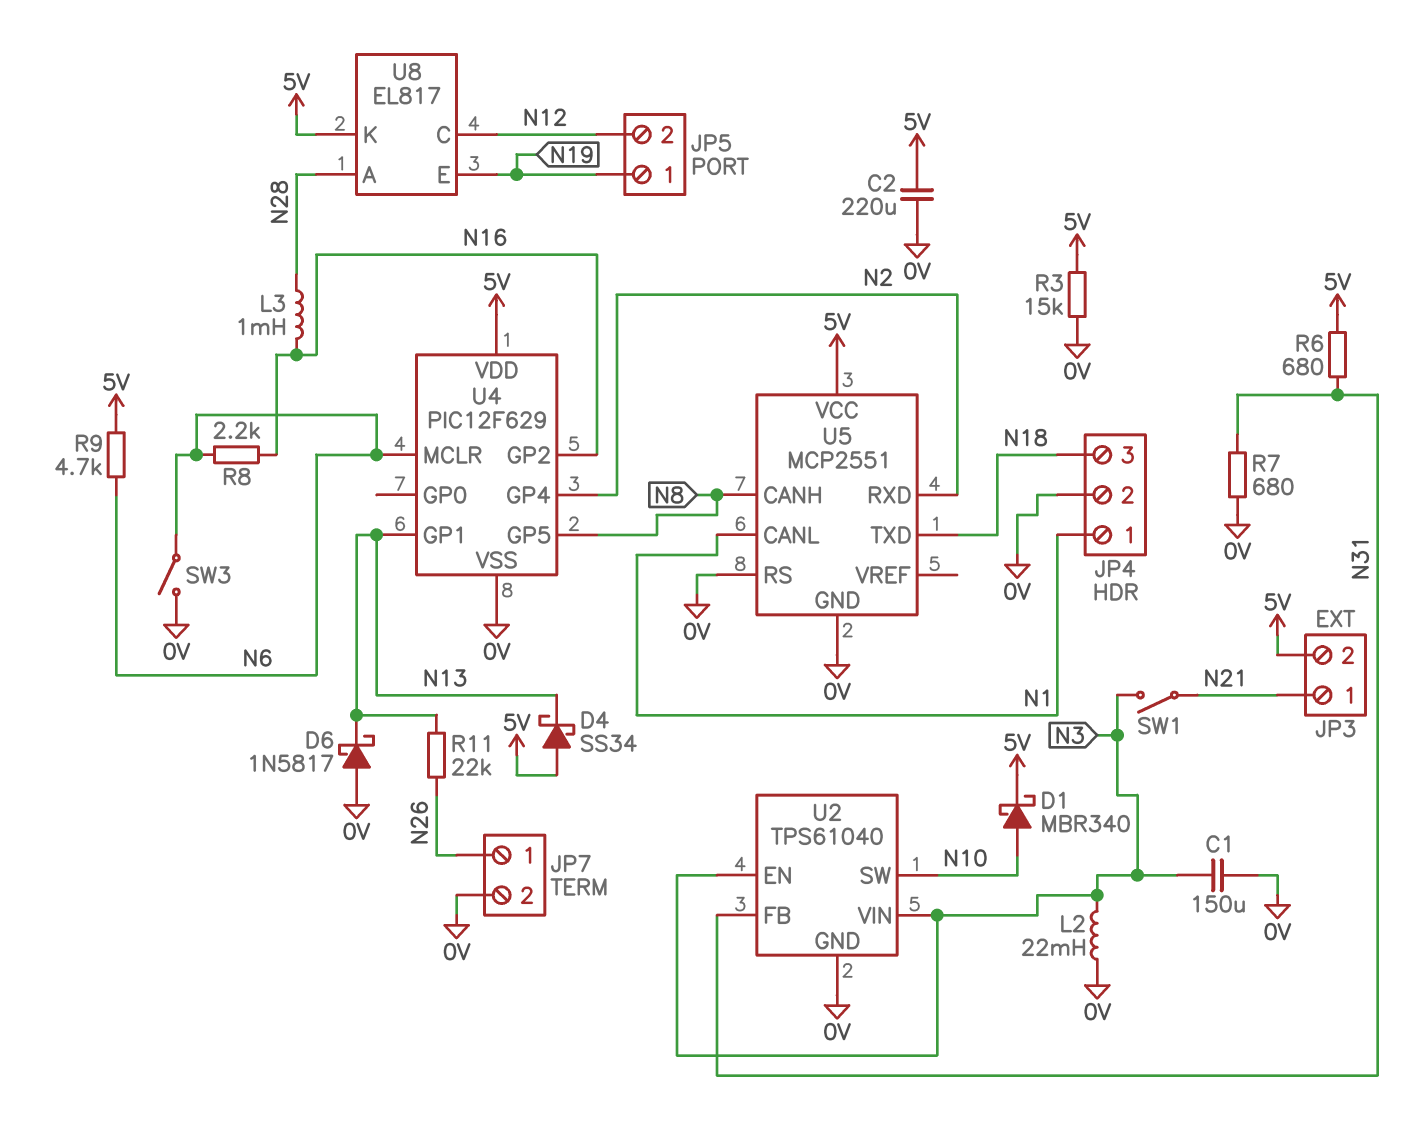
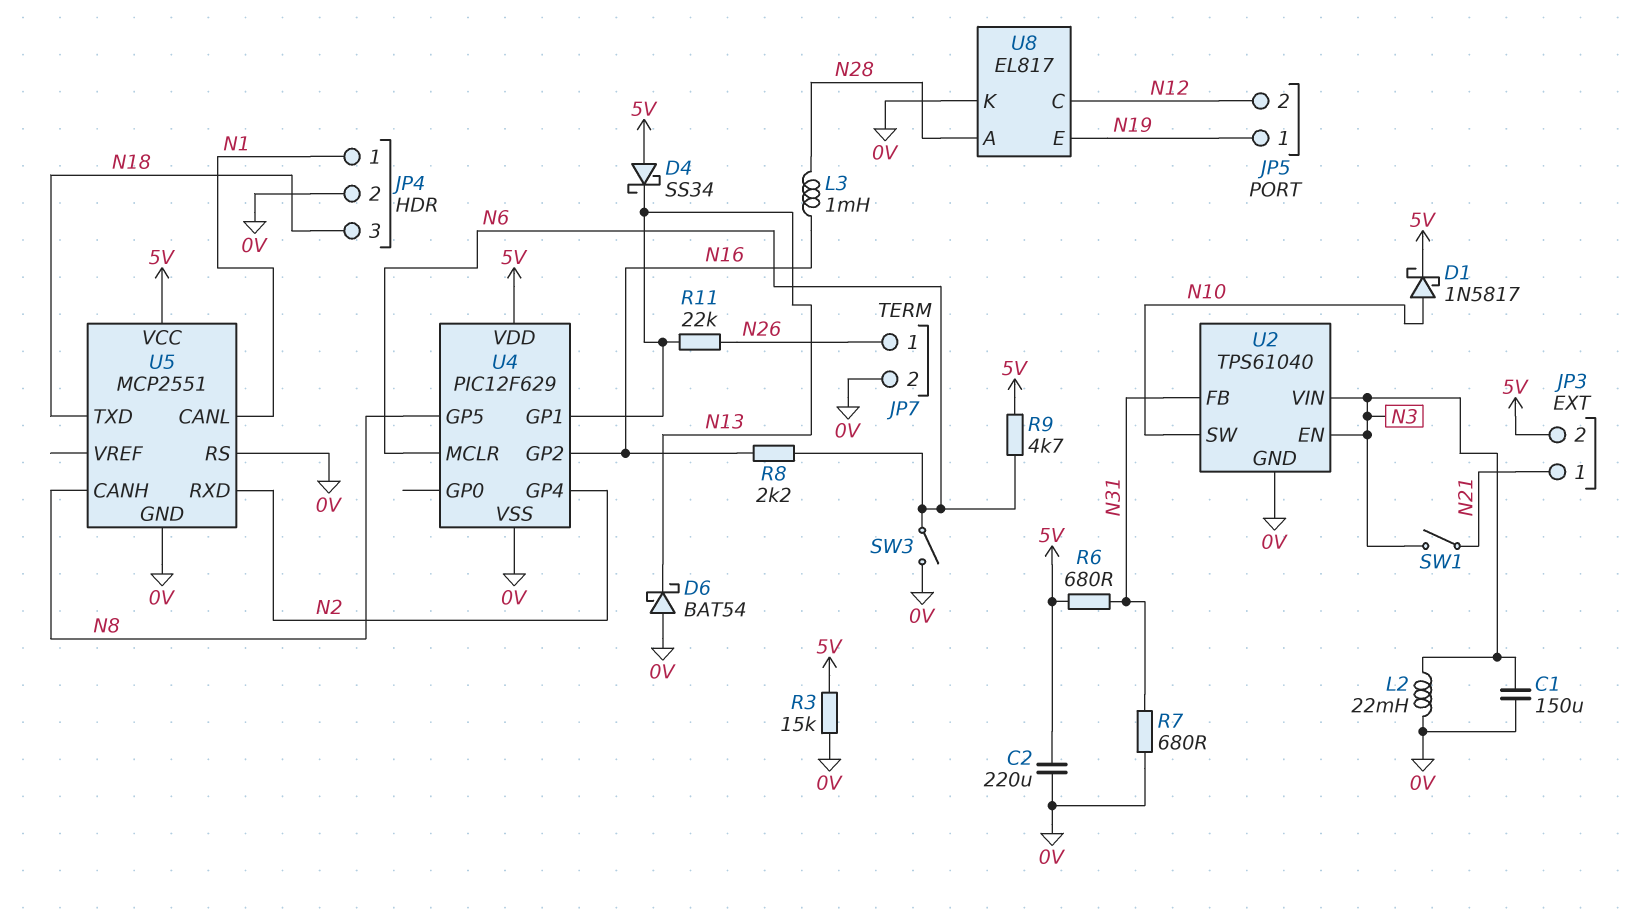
D1: schottky MBR340 (A N10, K 5V) -> schottky 1N5817 (A N10, K 5V)
D6: schottky 1N5817 (A 0V, K N13) -> schottky BAT54 (A 0V, K N13)
U8 pin K: 5V -> 0V

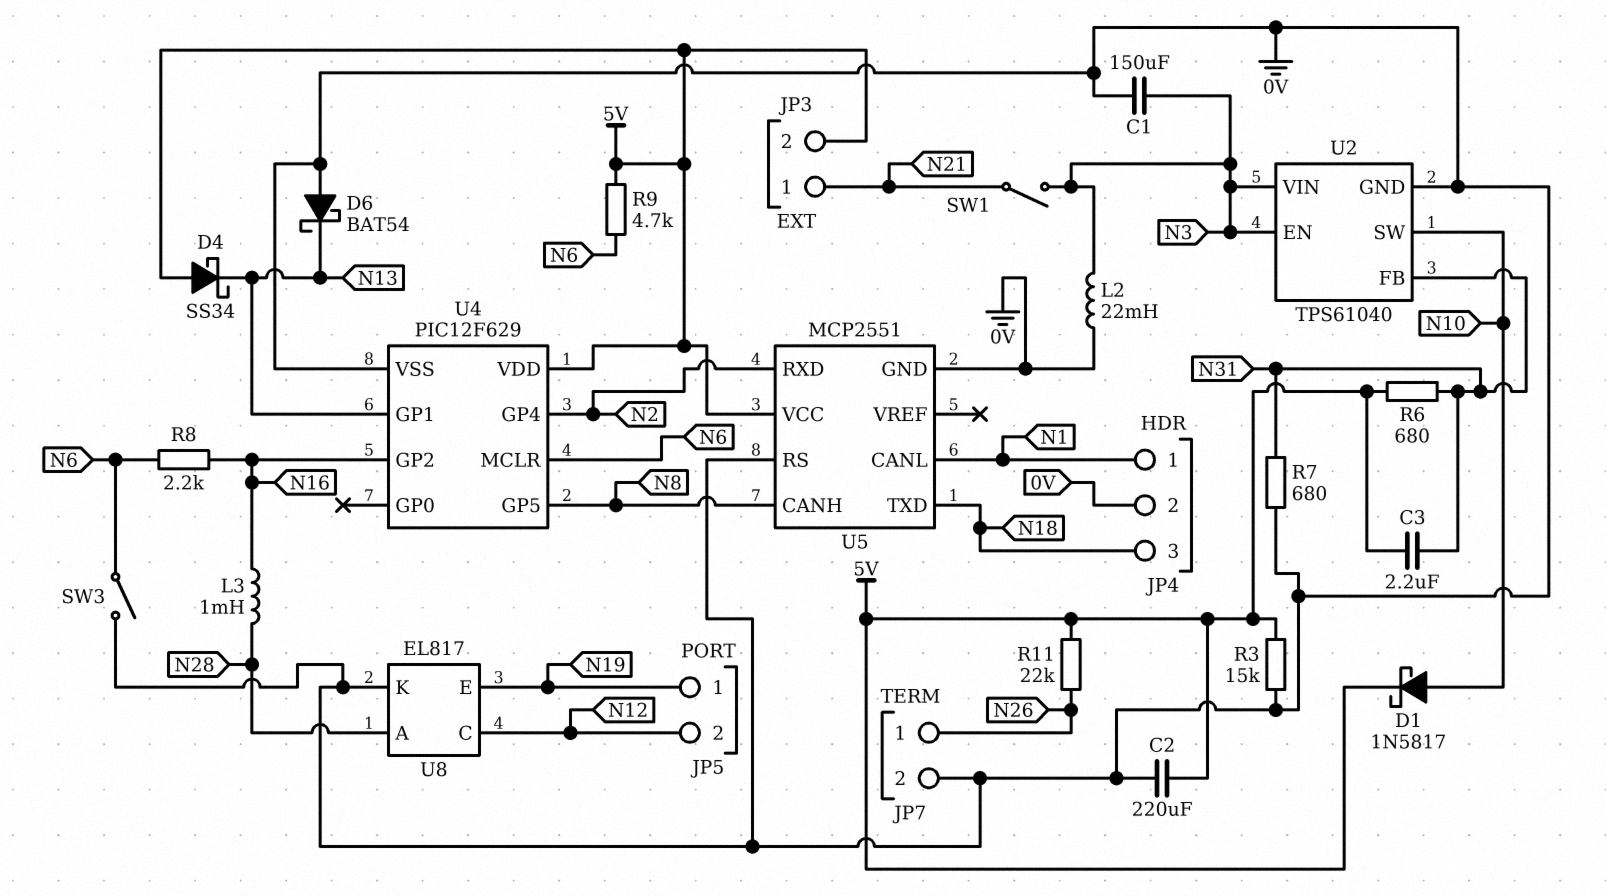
C3: none -> 2.2uF (5V, N31)
R11: 22k (N13, N26) -> 22k (5V, N26)

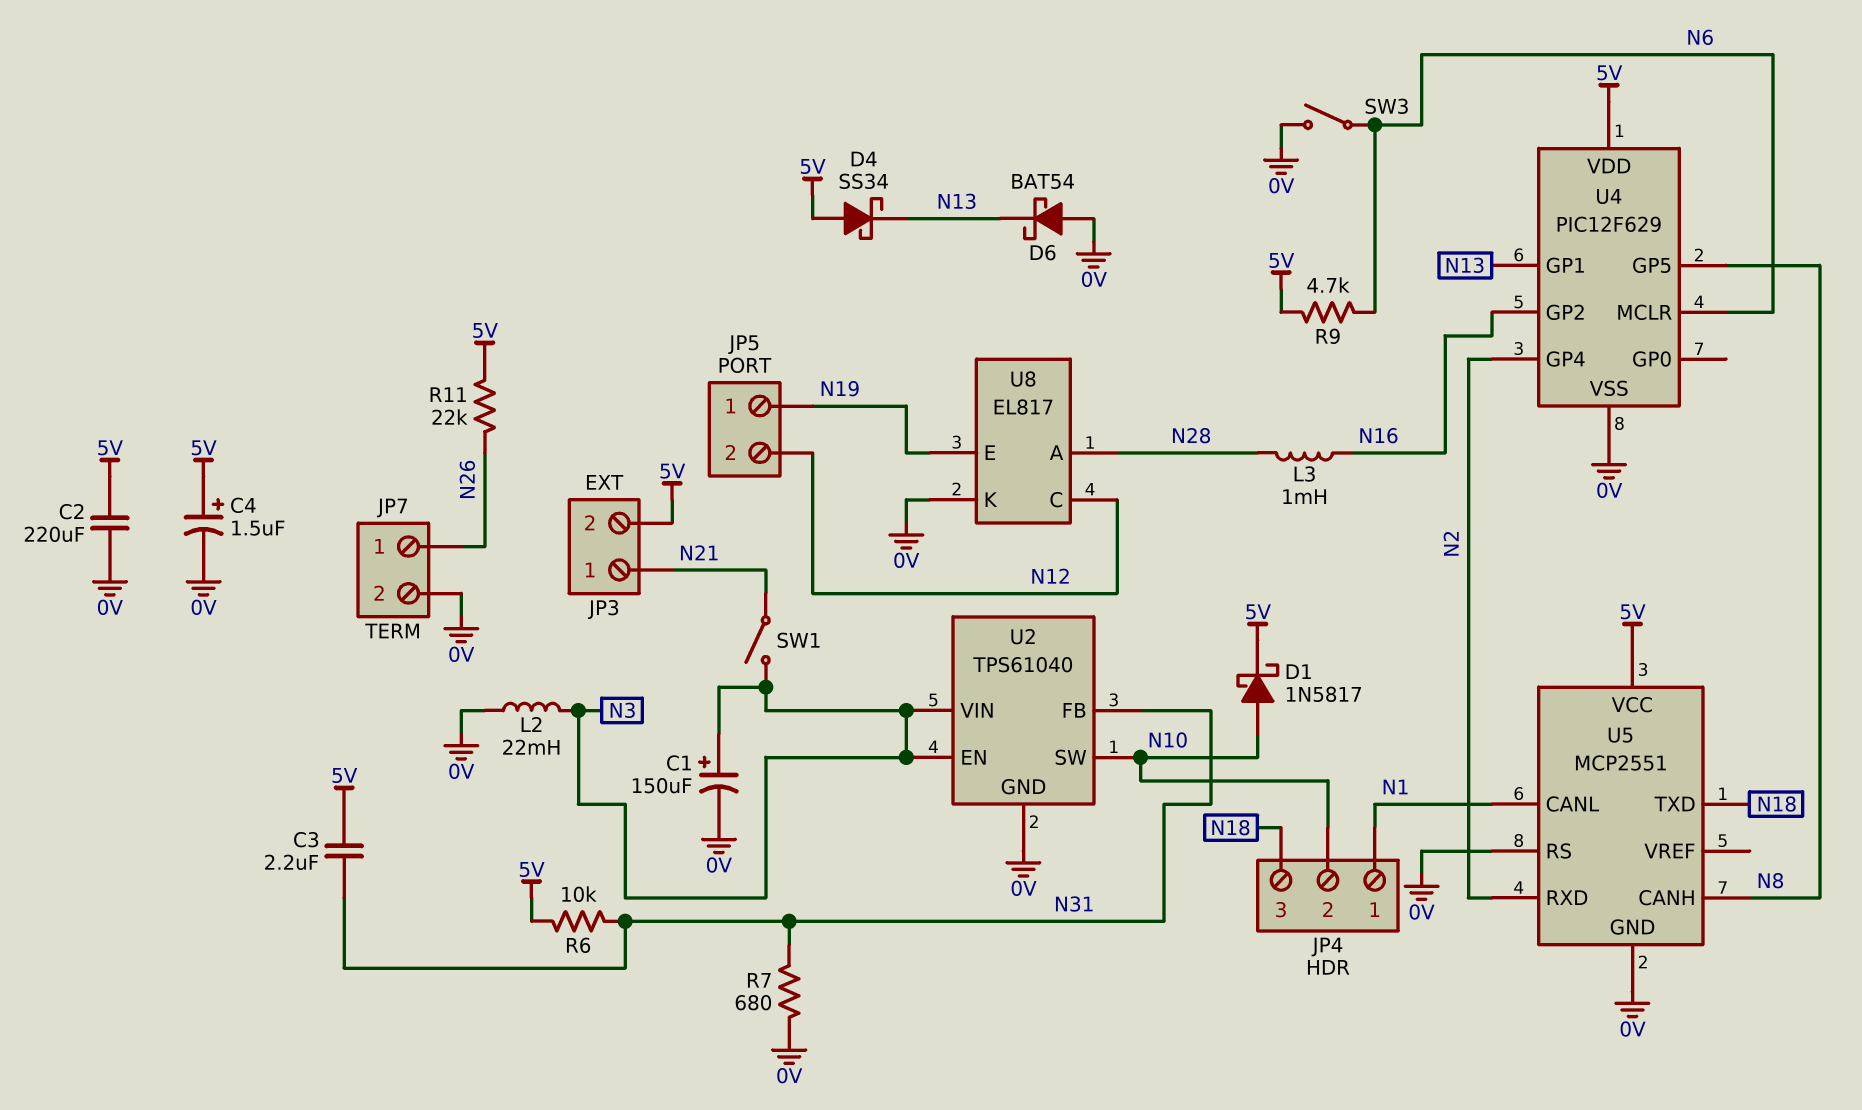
C1: 150uF (0V, N3) -> 150uF (plus N3, minus 0V)
C4: none -> 1.5uF (plus 5V, minus 0V)
JP4 pin 2: 0V -> N10
R3: 15k (0V, 5V) -> none
R6: 680 (5V, N31) -> 10k (5V, N31)
R8: 2.2k (N6, N16) -> none

